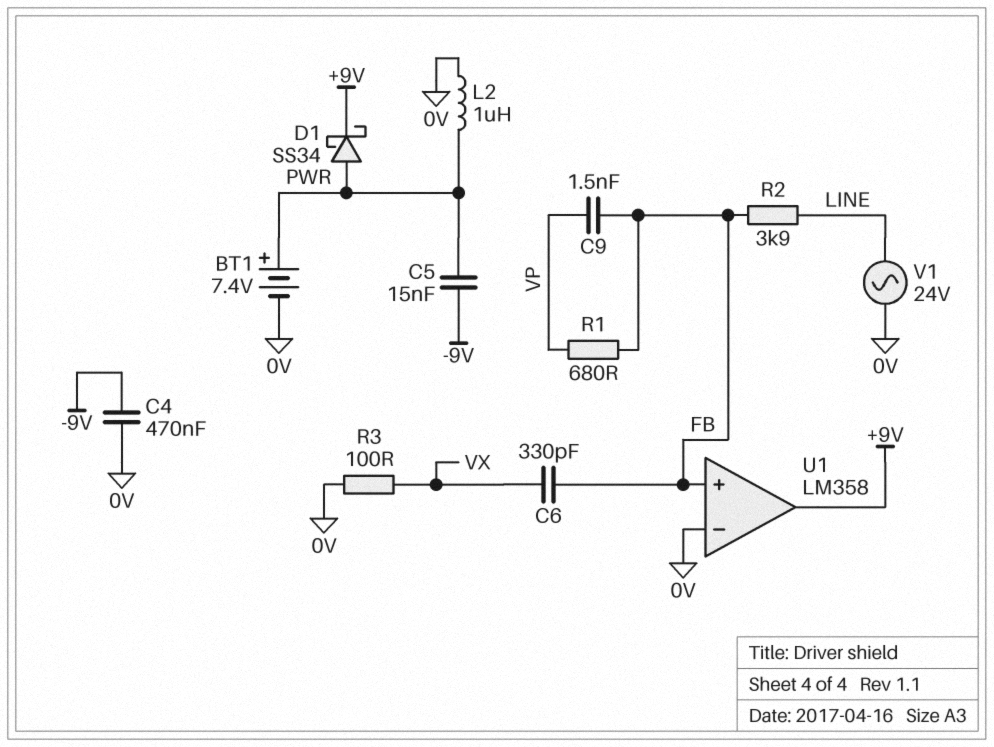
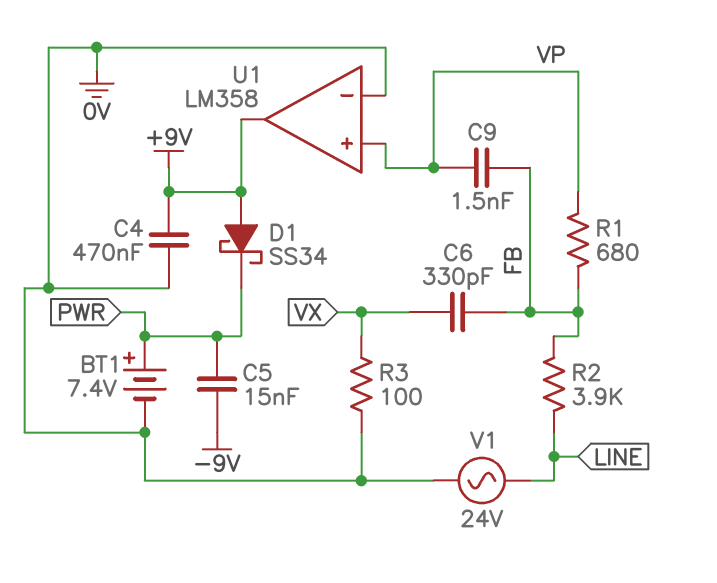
C4: 470nF (-9V, 0V) -> 470nF (+9V, 0V)
D1: schottky SS34 (A PWR, K +9V) -> schottky SS34 (A +9V, K PWR)
L2: 1uH (0V, PWR) -> none
U1 pin in+: FB -> VP

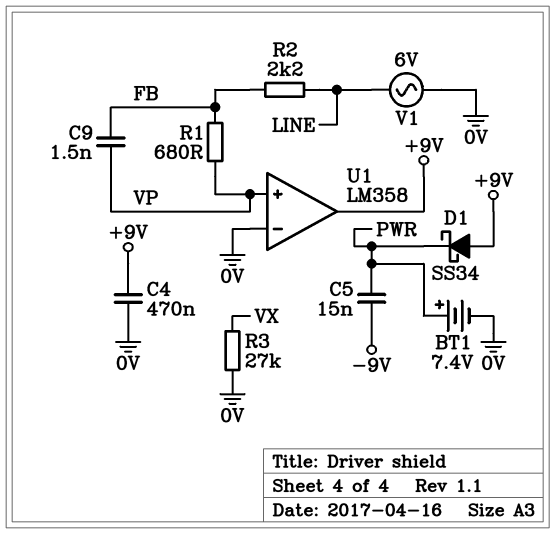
C6: 330pF (FB, VX) -> none
R2: 3.9k (FB, LINE) -> 2.2k (FB, LINE)
R3: 100 (0V, VX) -> 27k (0V, VX)
V1: AC 24V (0V, LINE) -> AC 6V (0V, LINE)

